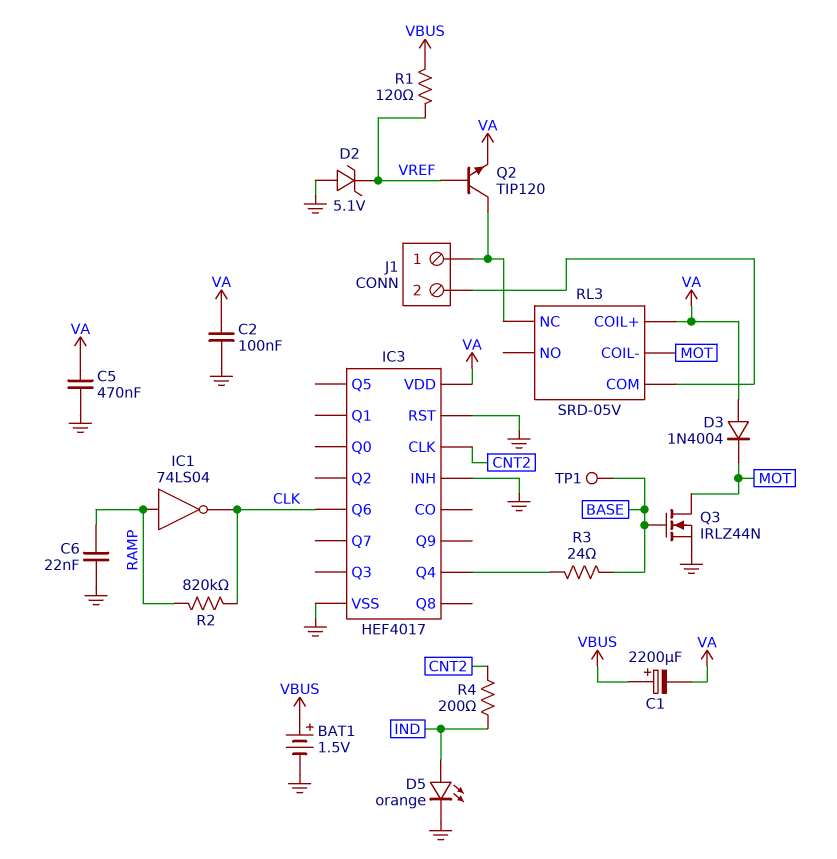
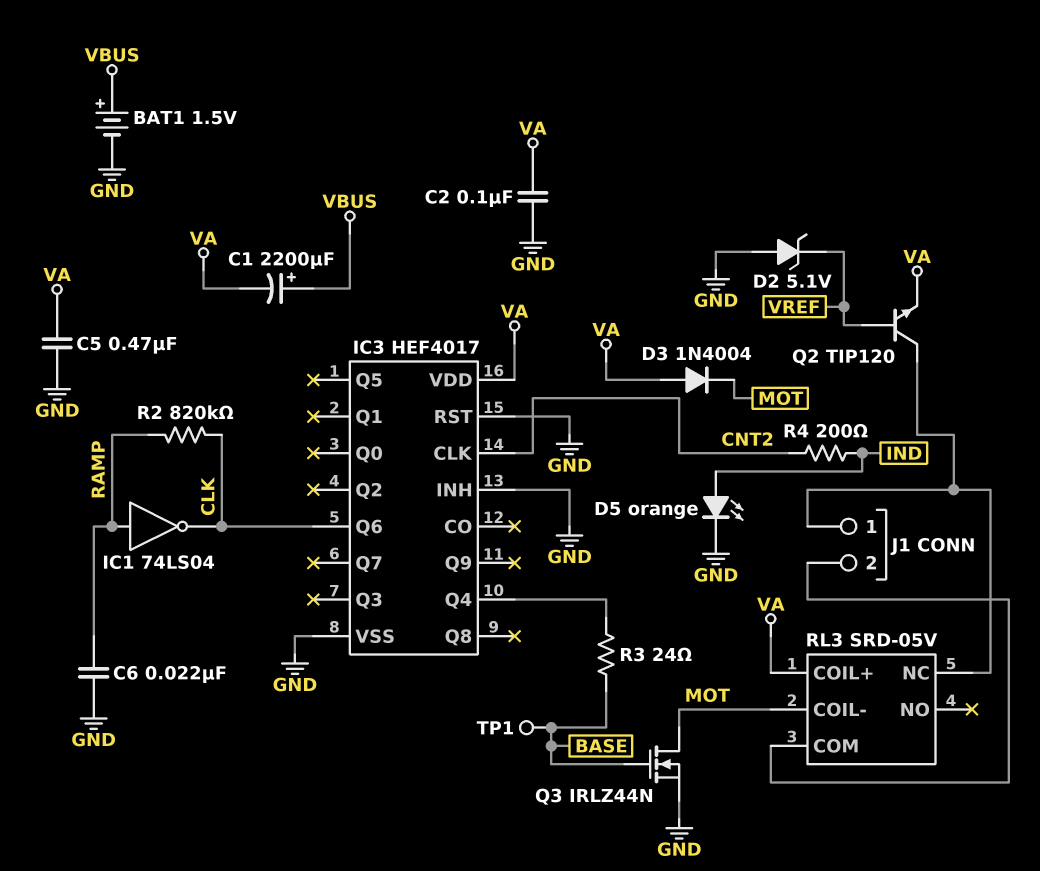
R1: 120 (VBUS, VREF) -> none

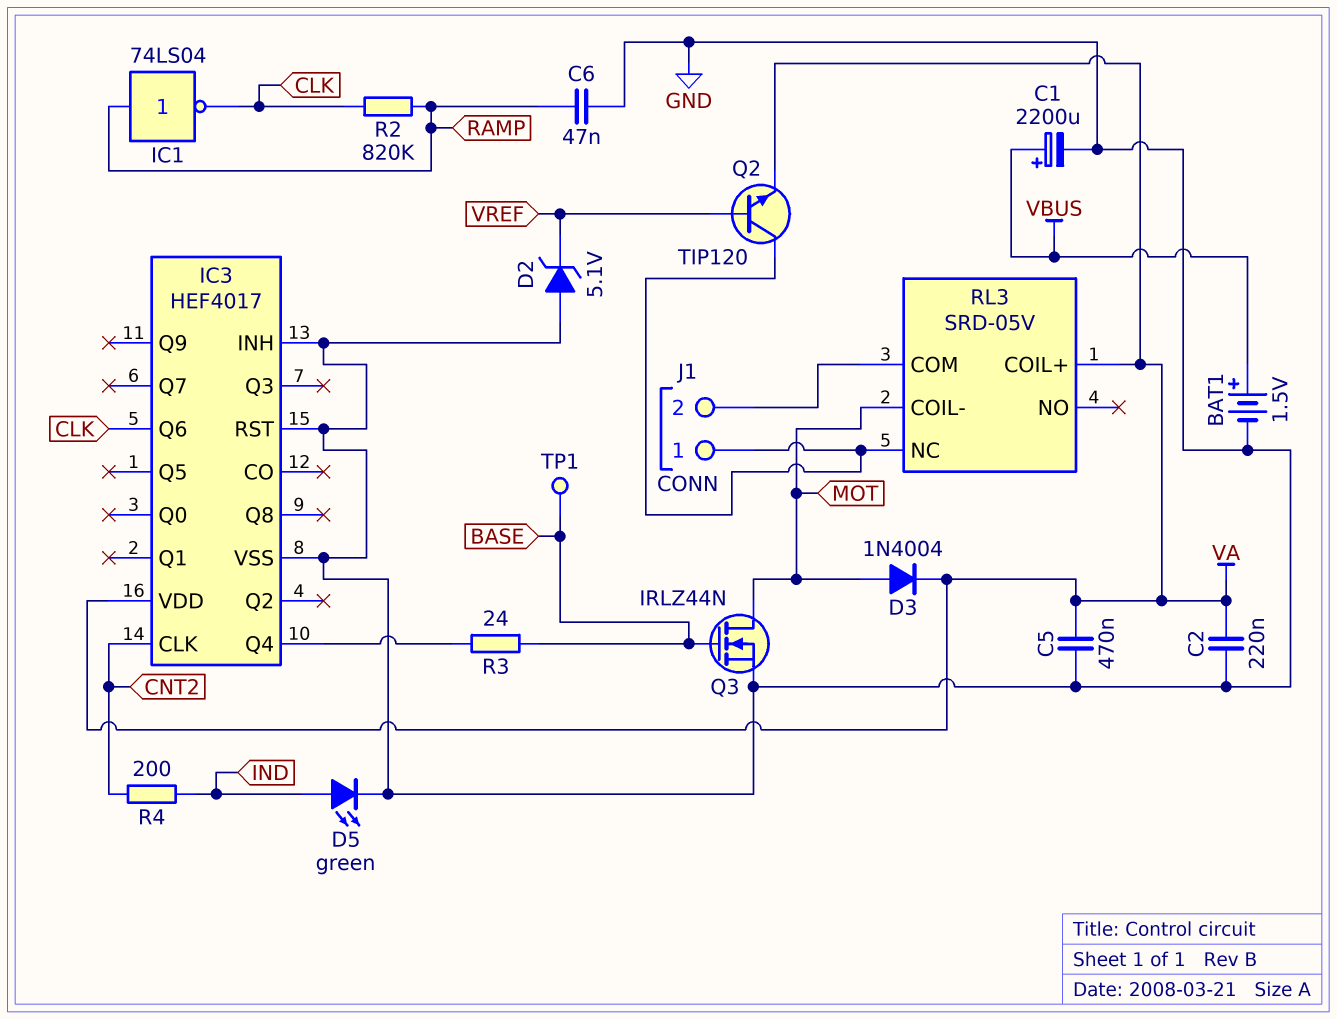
C1: 2200uF (plus VBUS, minus VA) -> 2200uF (plus VBUS, minus GND)
C2: 100nF (GND, VA) -> 220nF (GND, VA)
C6: 22nF (GND, RAMP) -> 47nF (GND, RAMP)
D3: diode 1N4004 (A VA, K MOT) -> diode 1N4004 (A MOT, K VA)
D5: LED orange (A IND, K GND) -> LED green (A IND, K GND)

